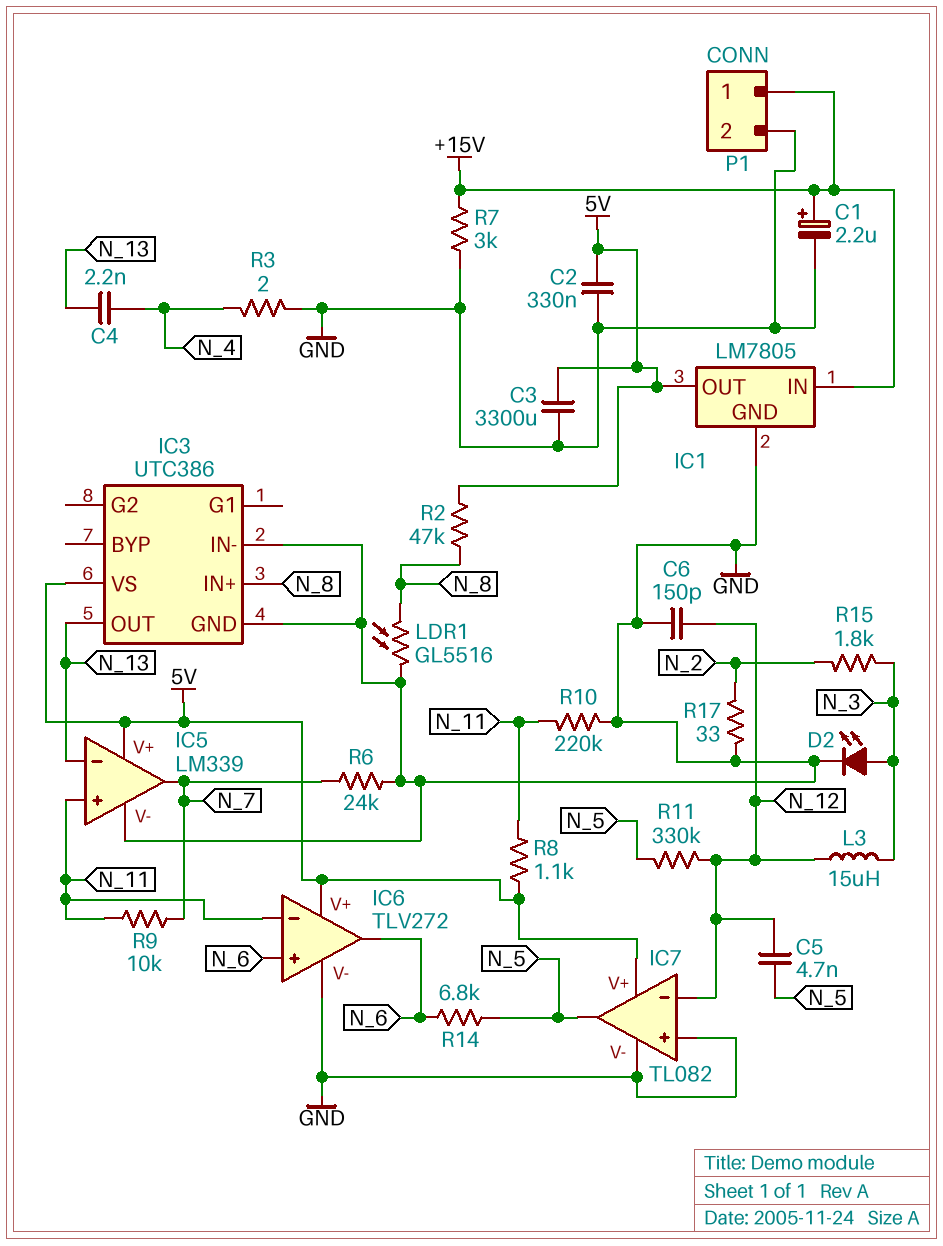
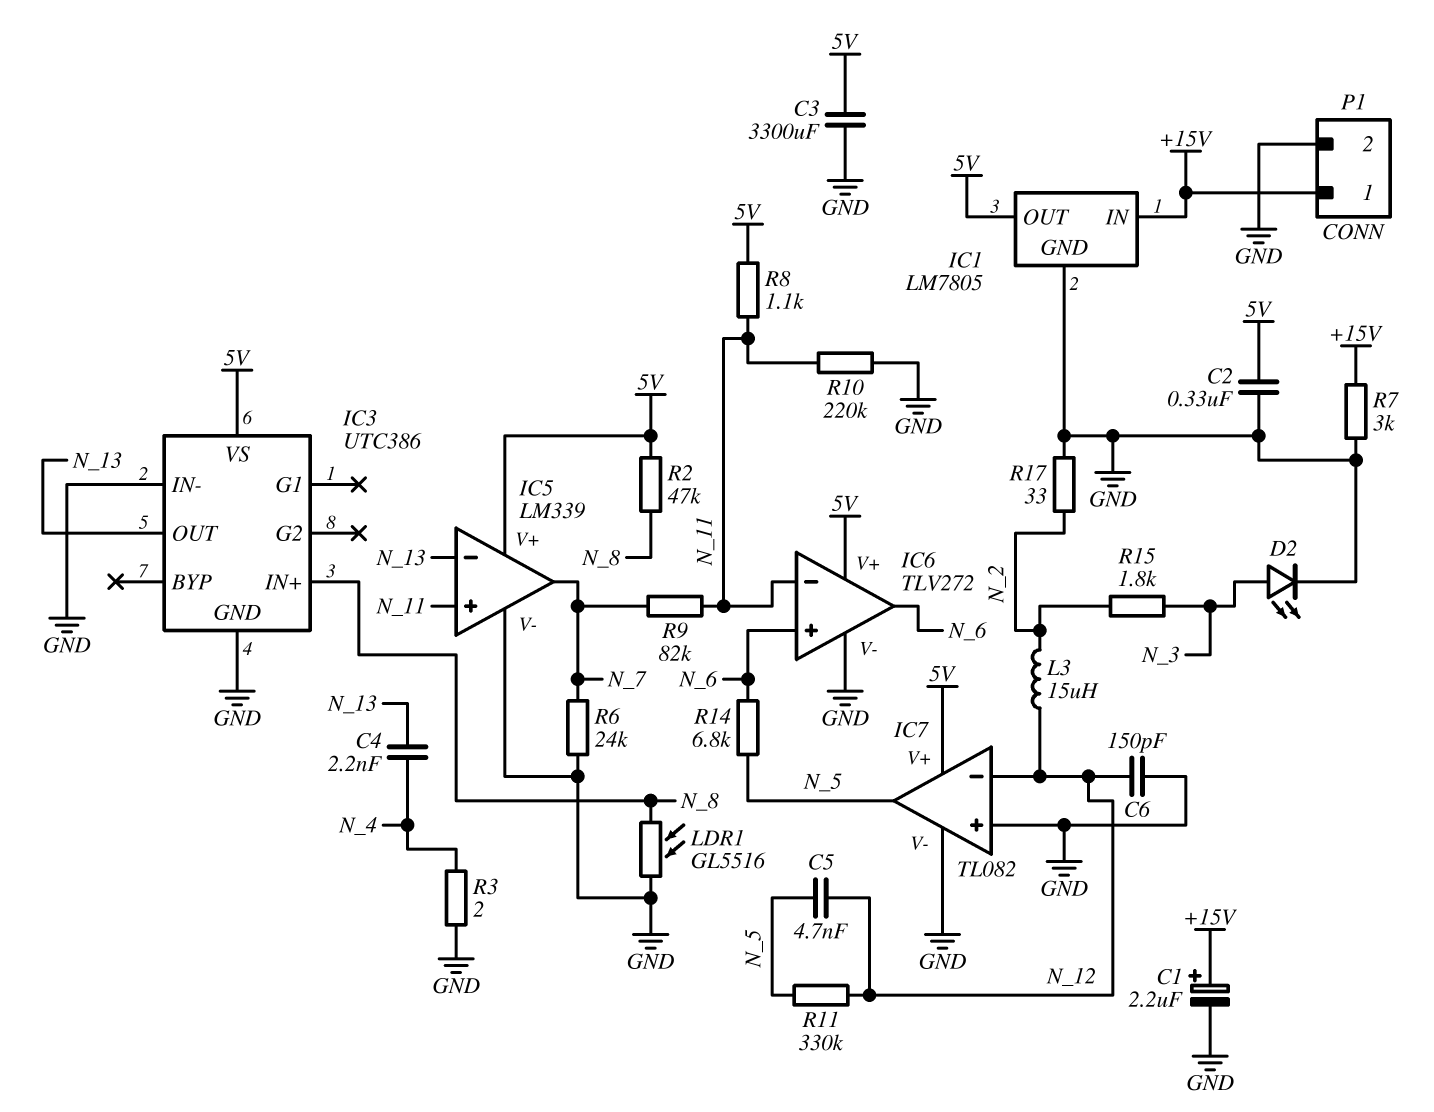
L3: 15uH (N_3, N_12) -> 15uH (N_2, N_12)
R9: 10k (N_7, N_11) -> 82k (N_7, N_11)

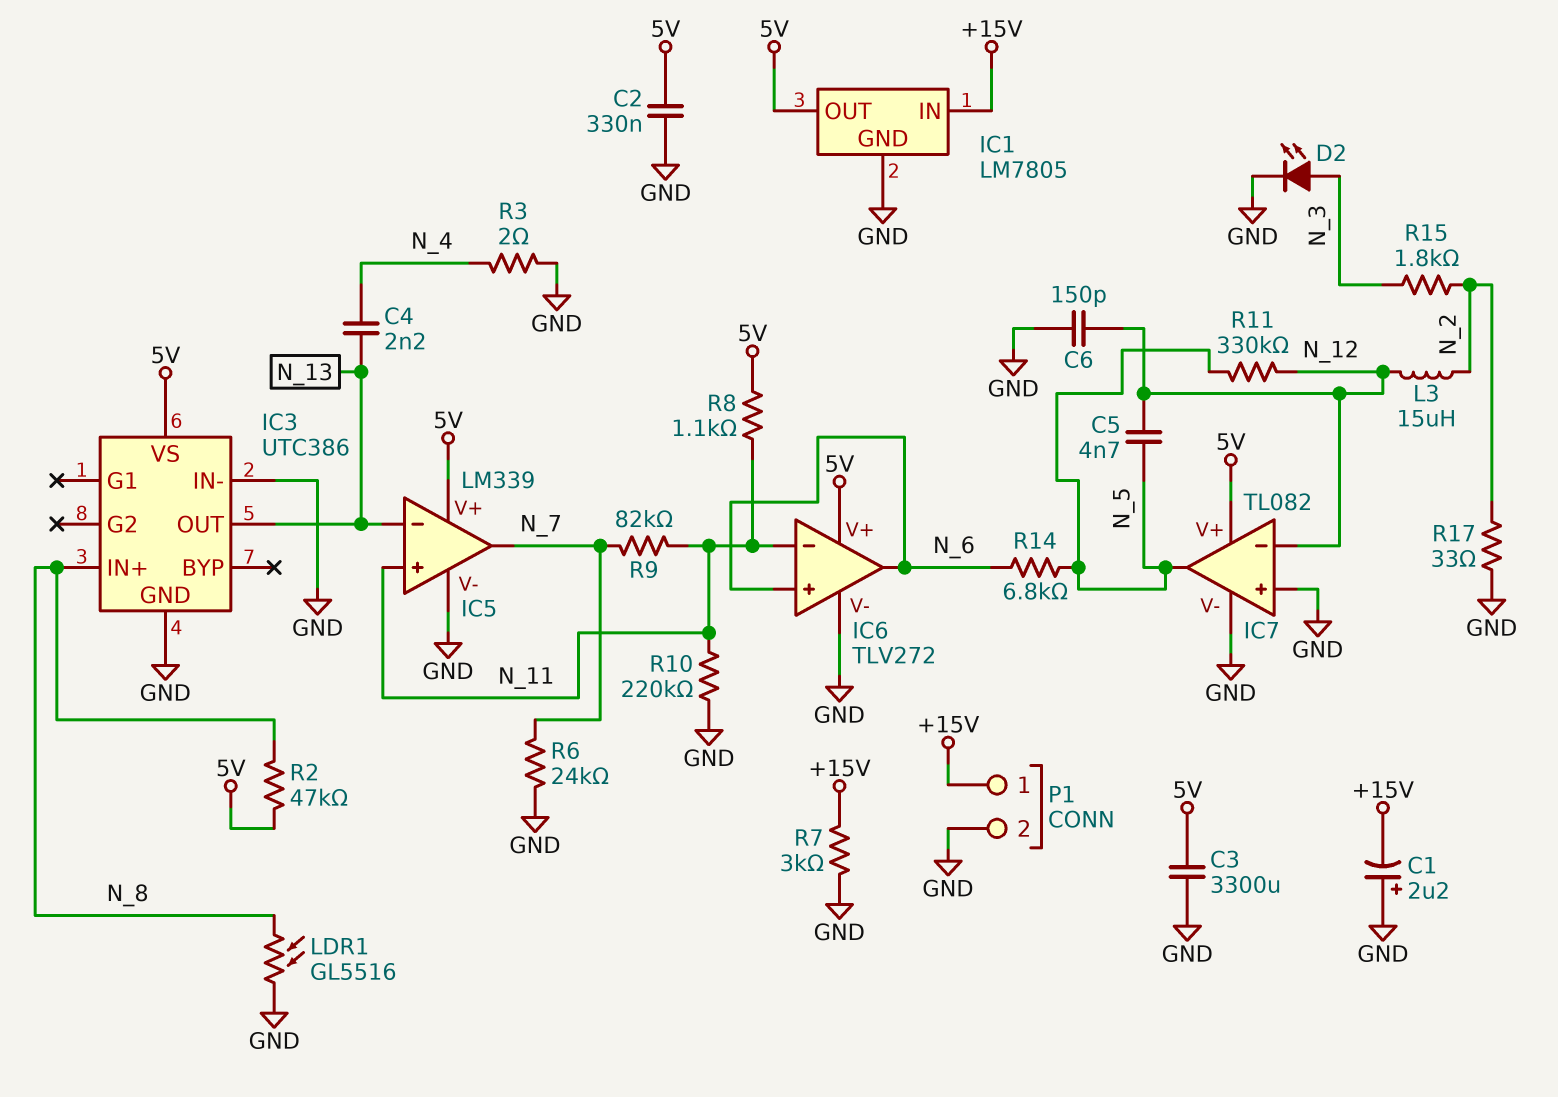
C1: 2.2uF (plus +15V, minus GND) -> 2.2uF (plus GND, minus +15V)

